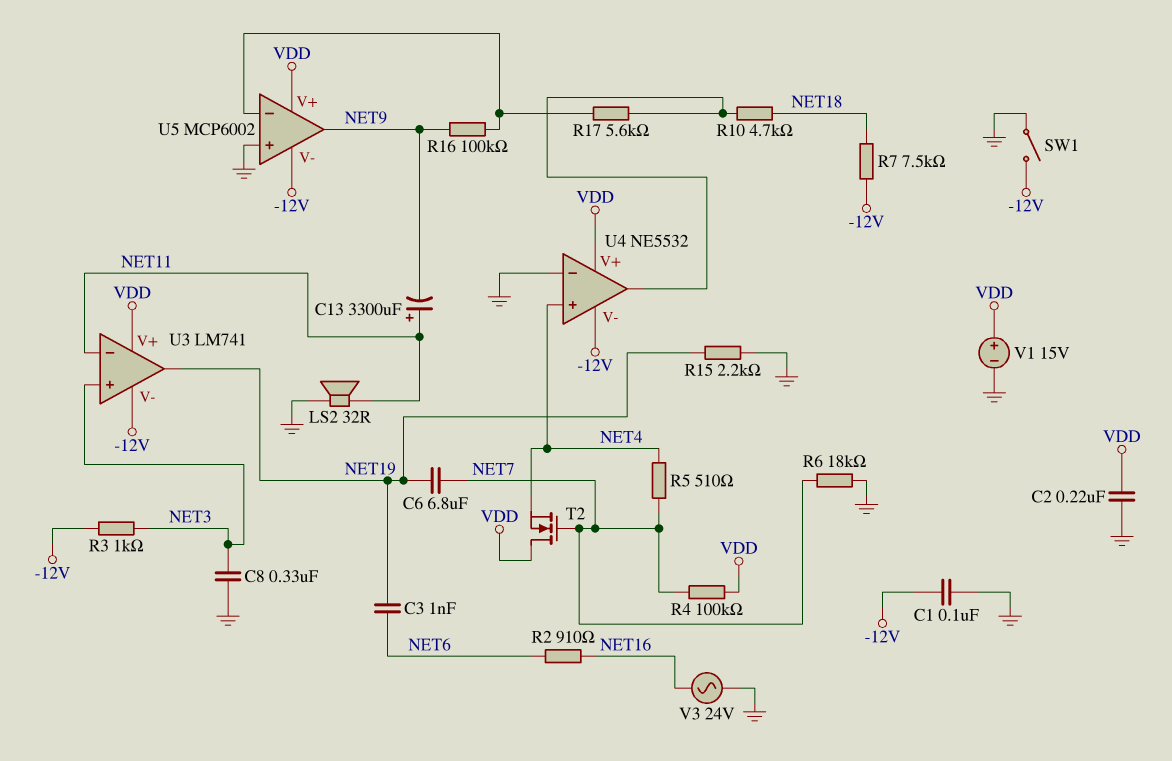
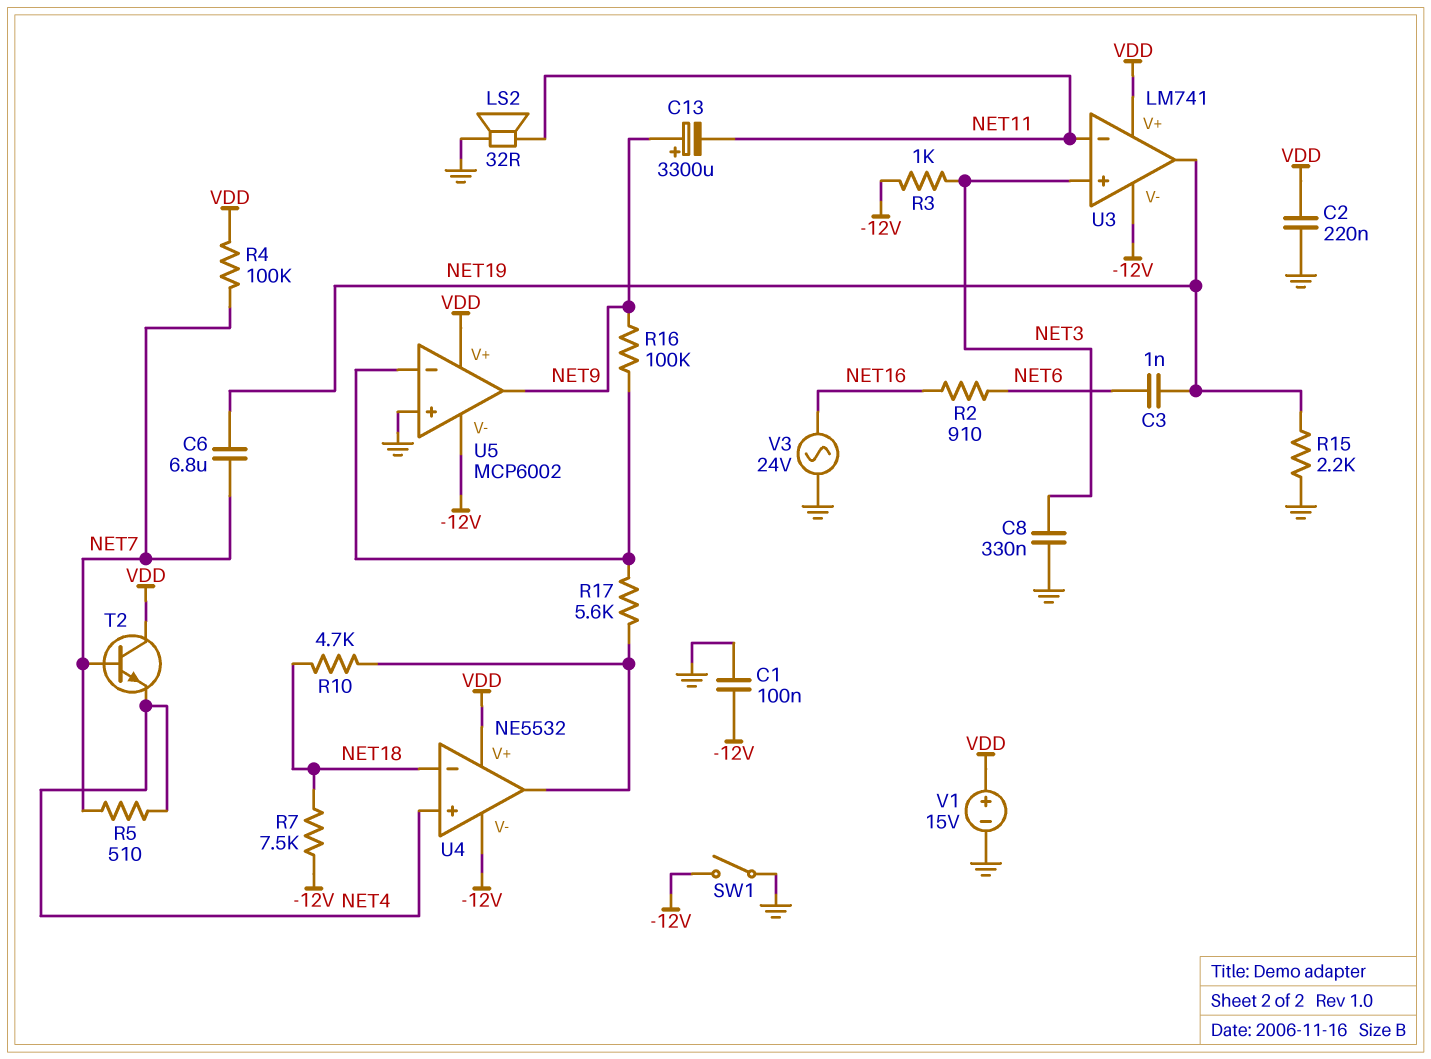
C13: 3300uF (plus NET11, minus NET9) -> 3300uF (plus NET9, minus NET11)
R6: 18k (GND, NET7) -> none
T2: NMOS (G NET7, D VDD, S NET4) -> NPN (B NET7, C VDD, E NET4)
U4 pin in-: GND -> NET18

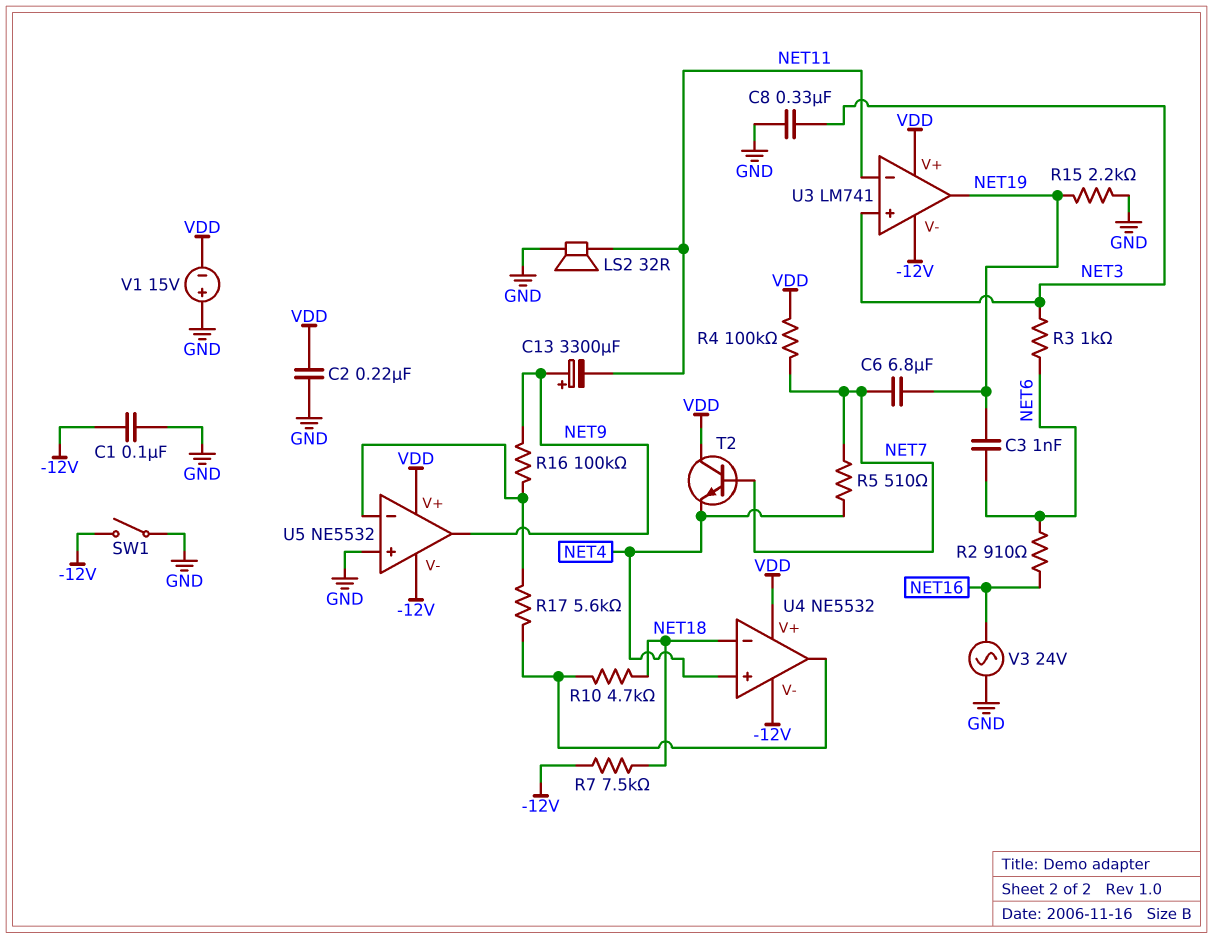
R3: 1k (-12V, NET3) -> 1k (NET3, NET6)
U5: MCP6002 -> NE5532
V1: 15V (plus VDD, minus GND) -> 15V (plus GND, minus VDD)

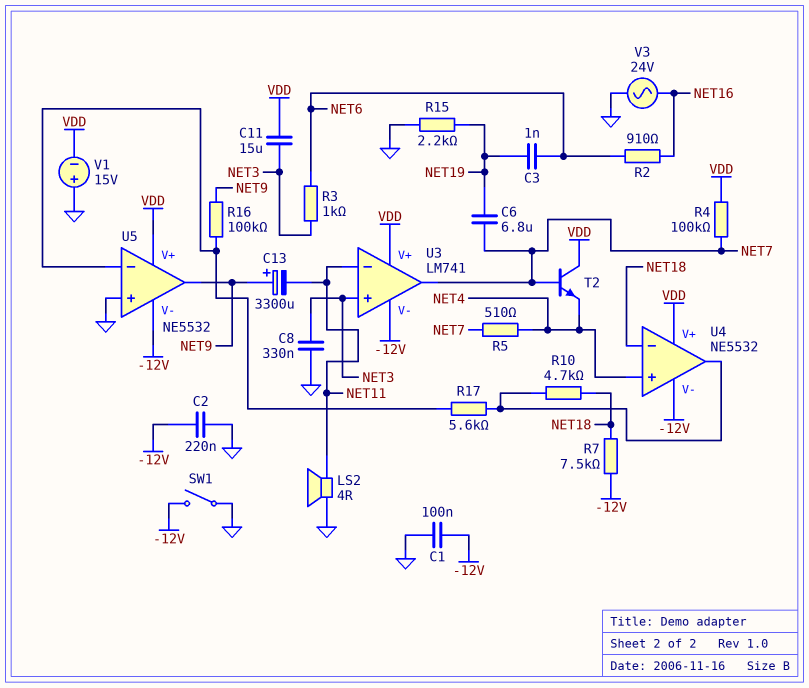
C2: 220nF (GND, VDD) -> 220nF (-12V, GND)
C11: none -> 15uF (NET3, VDD)
LS2: speaker 32R (GND, NET11) -> speaker 4R (GND, NET11)
U3 pin out: NET19 -> NET7

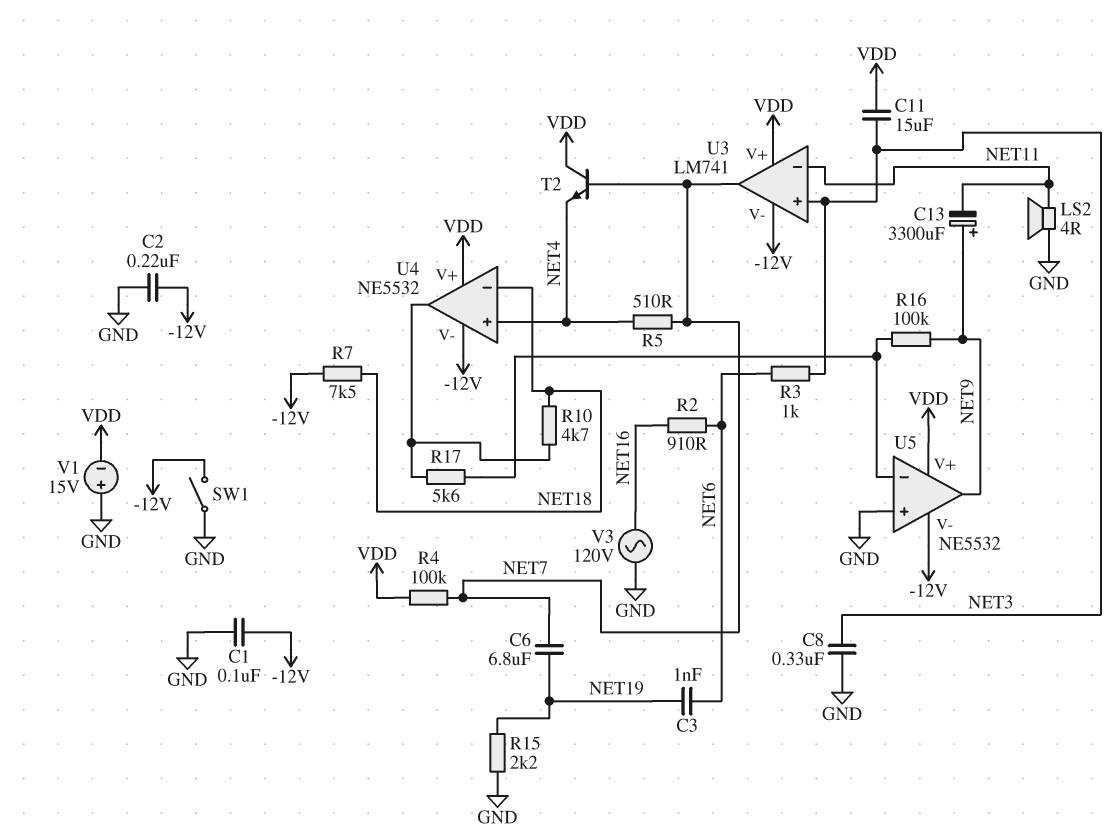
V3: AC 24V (GND, NET16) -> AC 120V (GND, NET16)

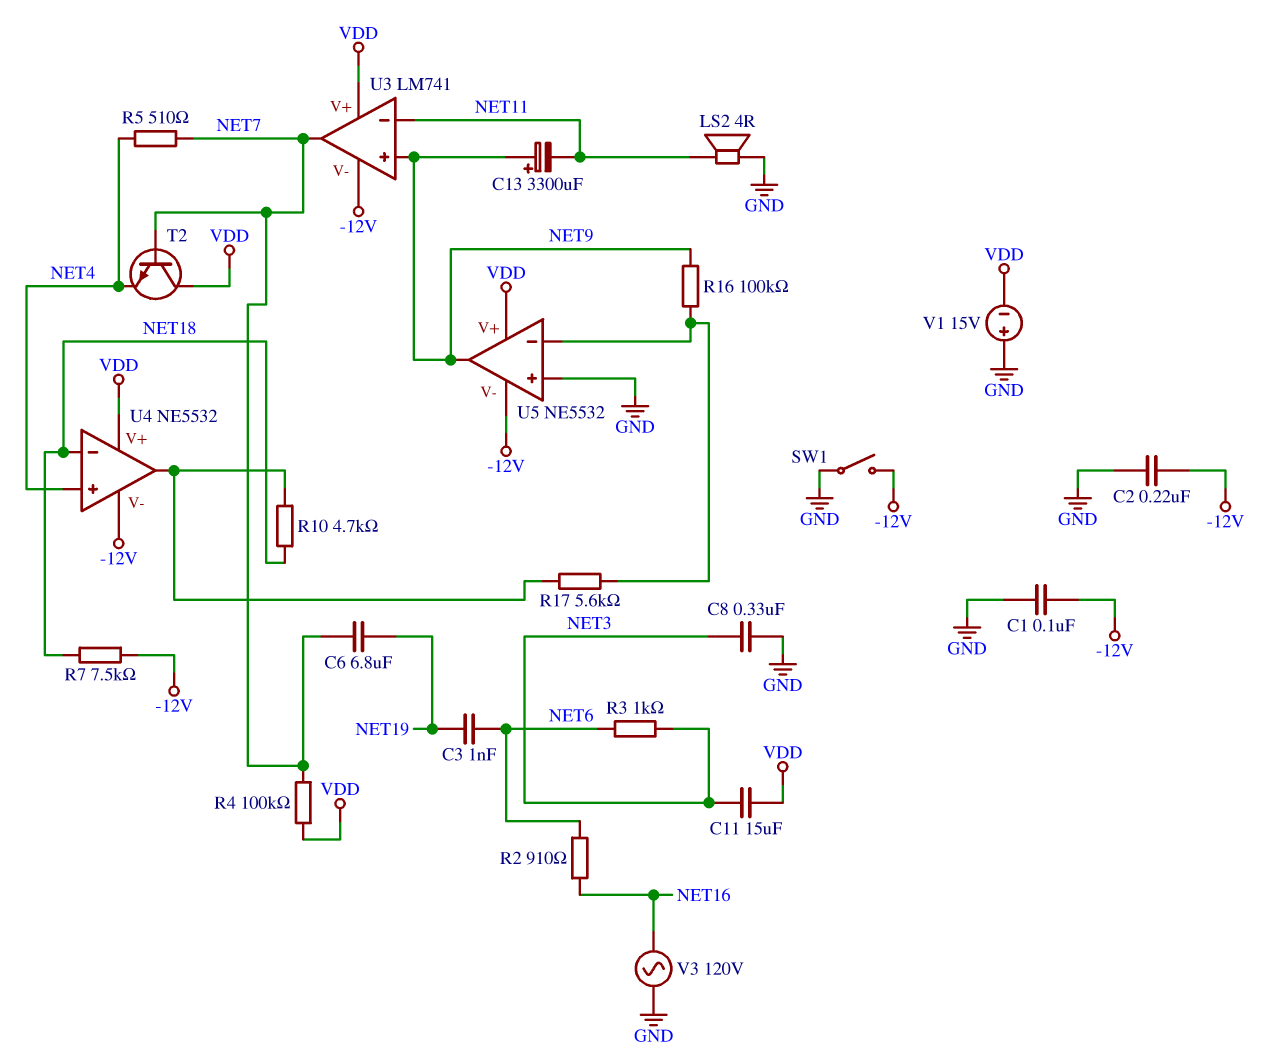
R15: 2.2k (GND, NET19) -> none
U3 pin in+: NET3 -> NET9

